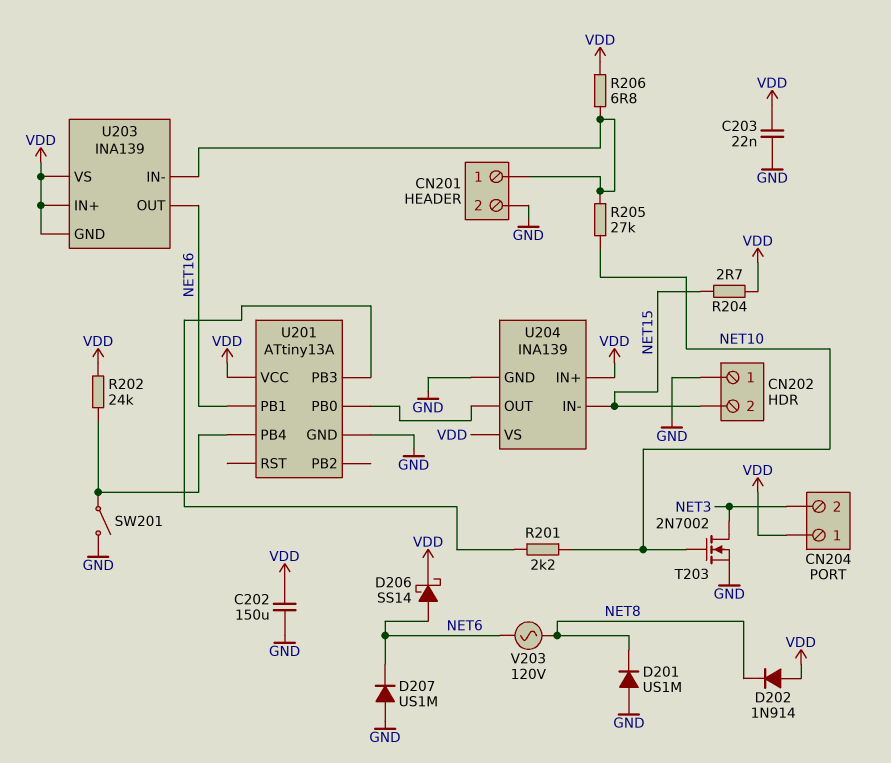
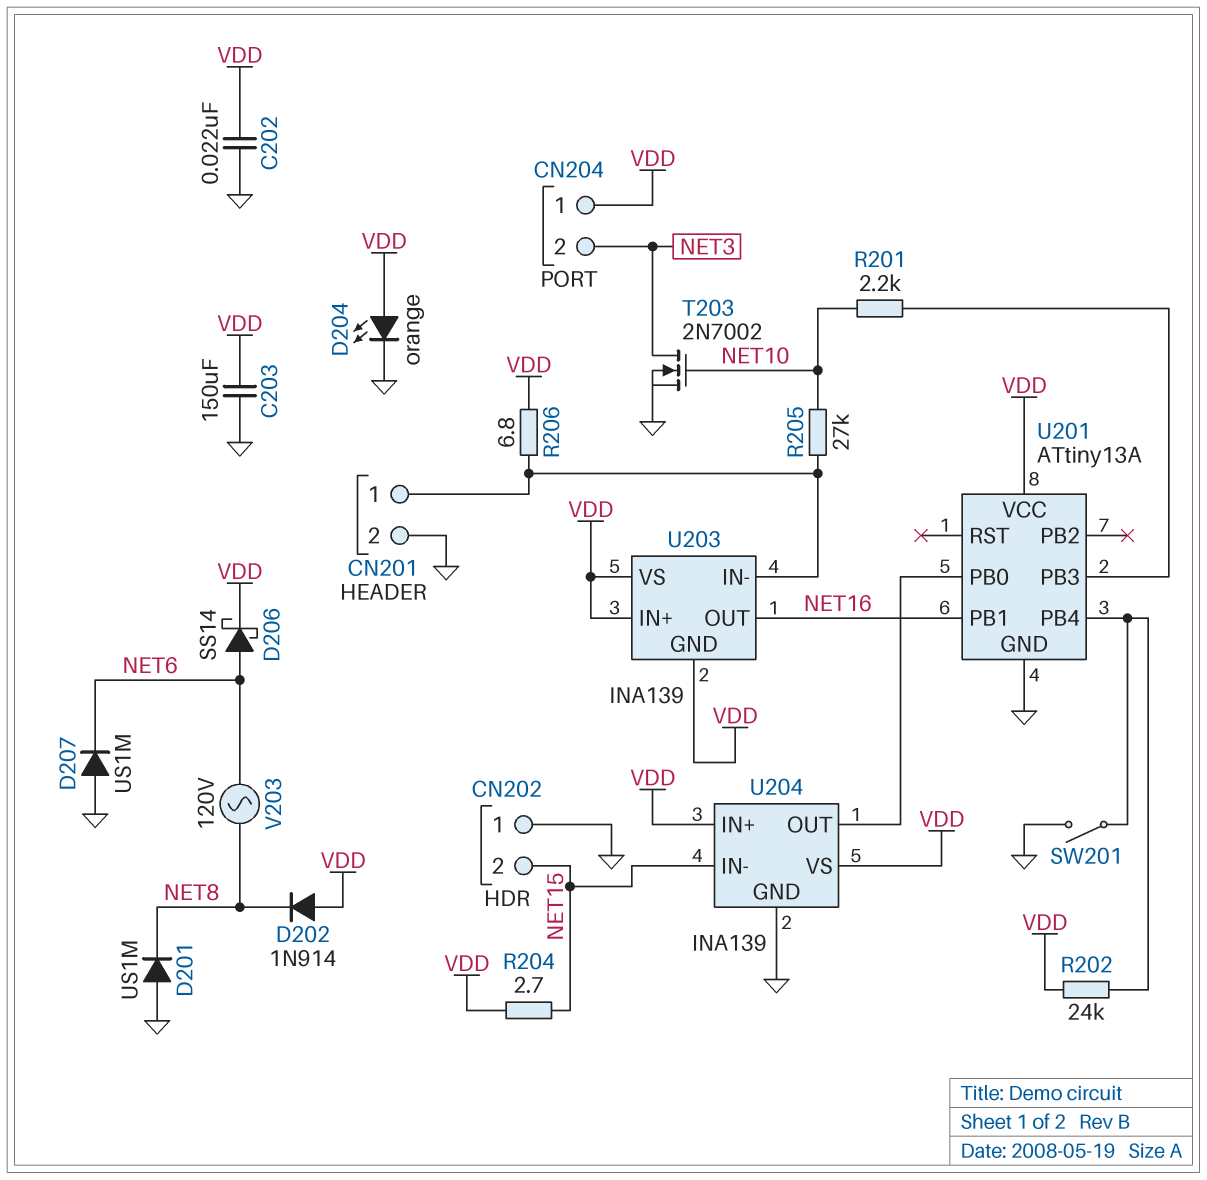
C202: 150uF (GND, VDD) -> 22nF (GND, VDD)
C203: 22nF (GND, VDD) -> 150uF (GND, VDD)
D204: none -> LED orange (A VDD, K GND)

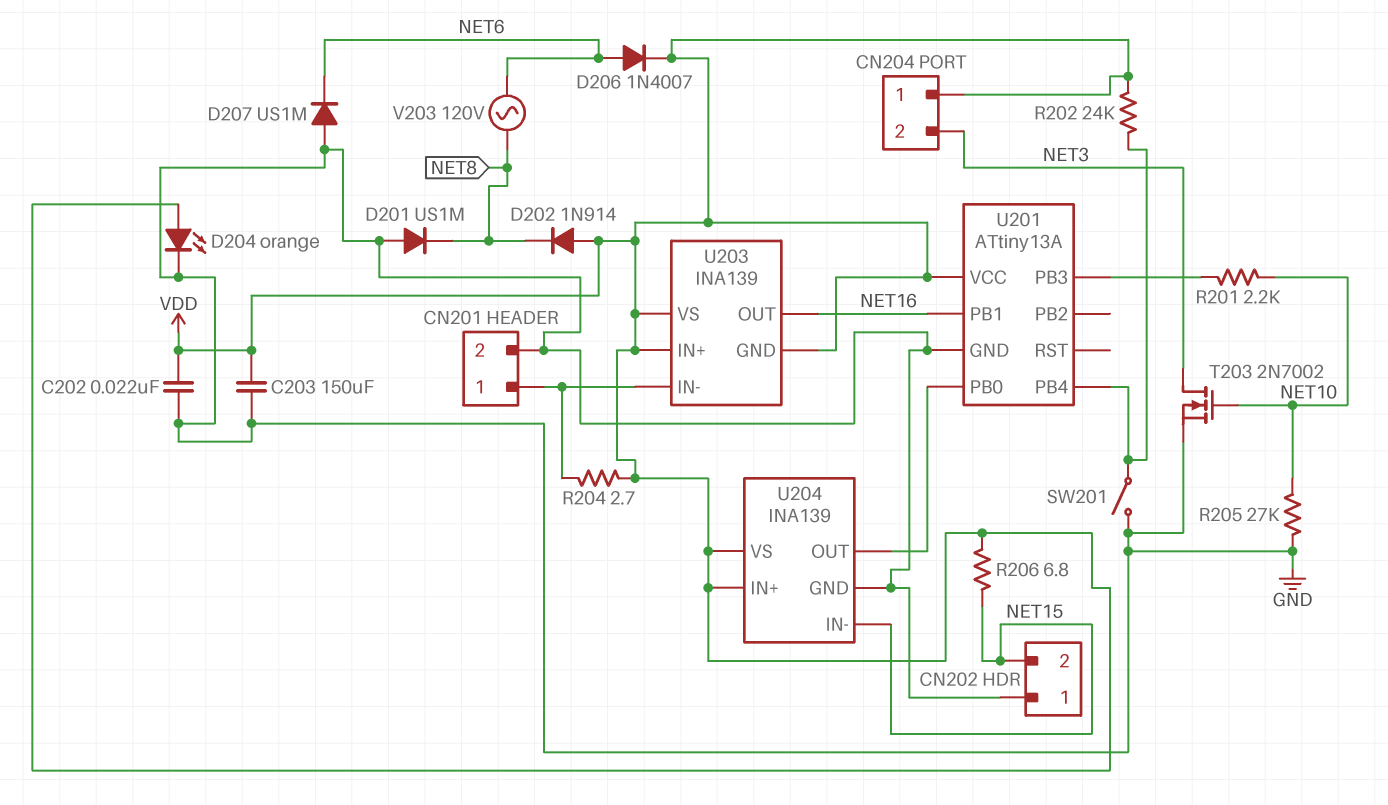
D206: schottky SS14 (A NET6, K VDD) -> diode 1N4007 (A NET6, K VDD)
R204: 2.7 (NET15, VDD) -> 2.7 (CN201/1, VDD)
R205: 27k (CN201/1, NET10) -> 27k (GND, NET10)
R206: 6.8 (CN201/1, VDD) -> 6.8 (NET15, VDD)

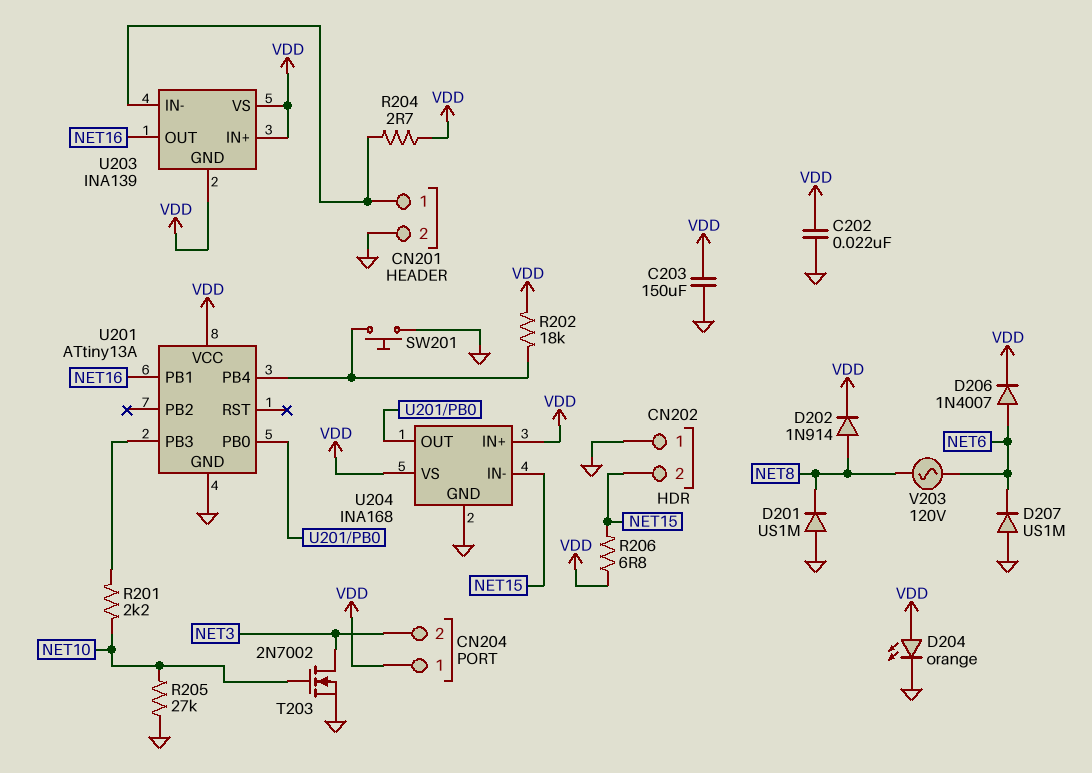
D202: diode 1N914 (A VDD, K NET8) -> diode 1N914 (A NET8, K VDD)
R202: 24k (U201/PB4, VDD) -> 18k (U201/PB4, VDD)
SW201: switch (GND, U201/PB4) -> button (GND, U201/PB4)
U204: INA139 -> INA168

